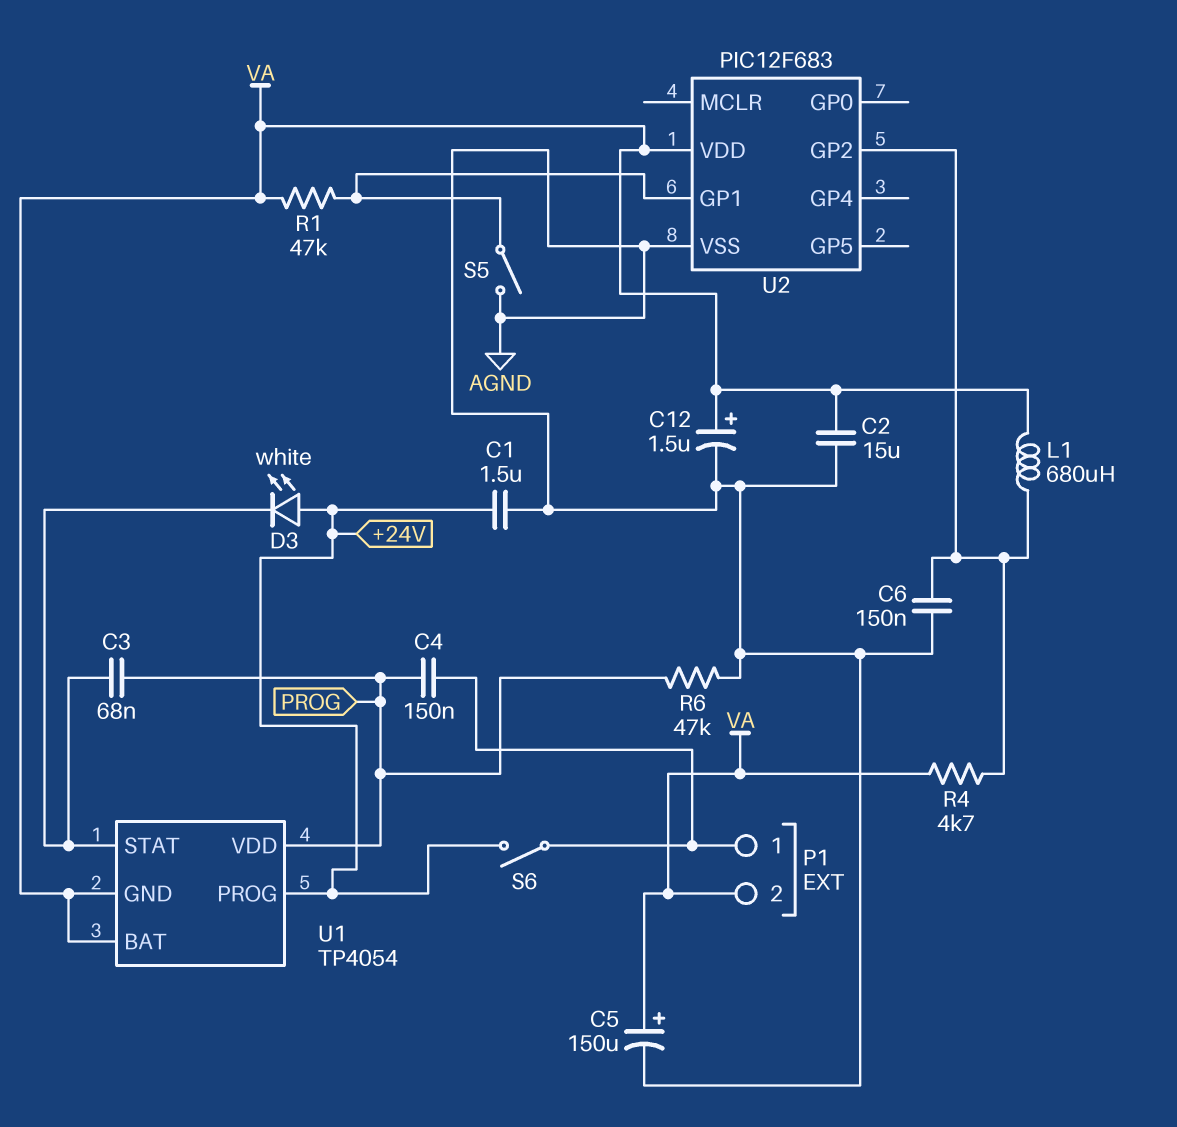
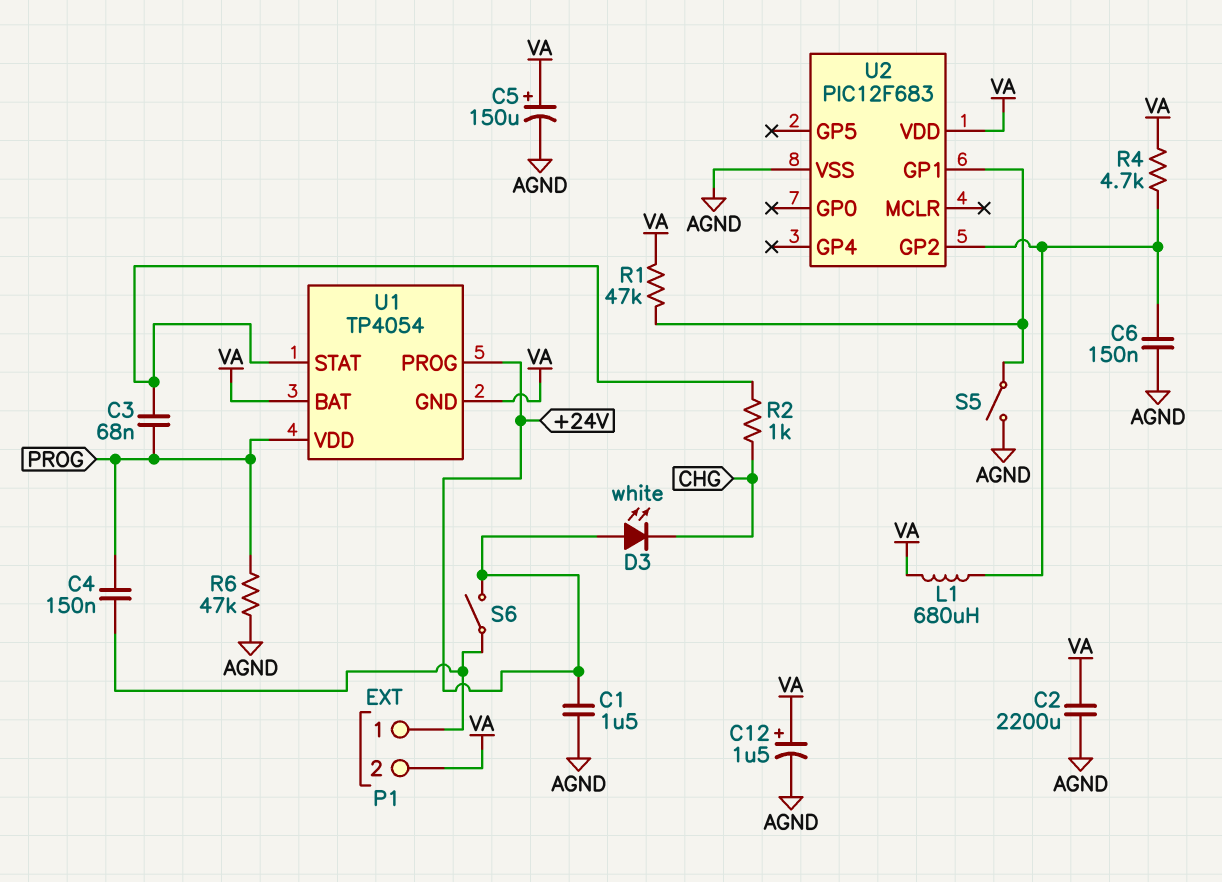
C2: 15uF (AGND, VA) -> 2200uF (AGND, VA)
D3: LED white (A +24V, K U1/STAT) -> LED white (A +24V, K CHG)
R2: none -> 1k (CHG, U1/STAT)

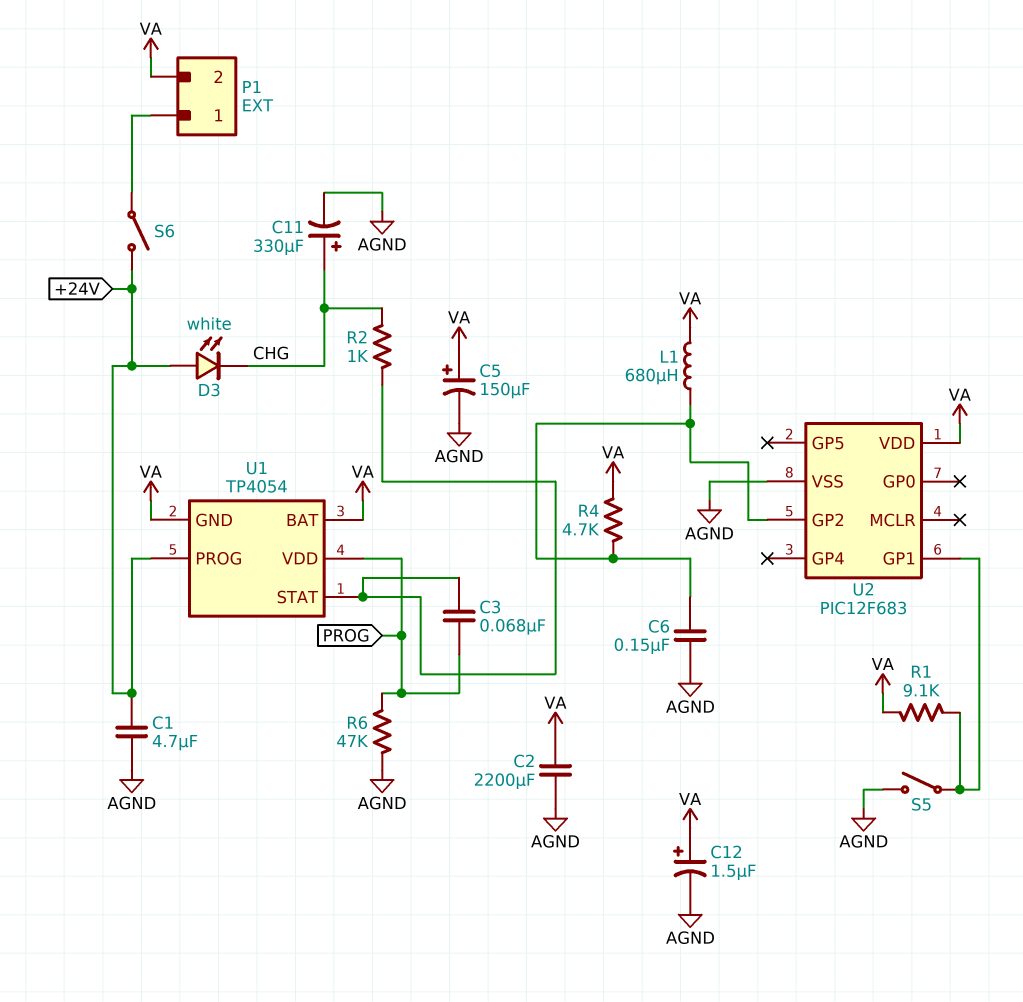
C1: 1.5uF (+24V, AGND) -> 4.7uF (+24V, AGND)
C4: 150nF (P1/1, PROG) -> none
C11: none -> 330uF (plus CHG, minus AGND)
R1: 47k (U2/GP1, VA) -> 9.1k (U2/GP1, VA)

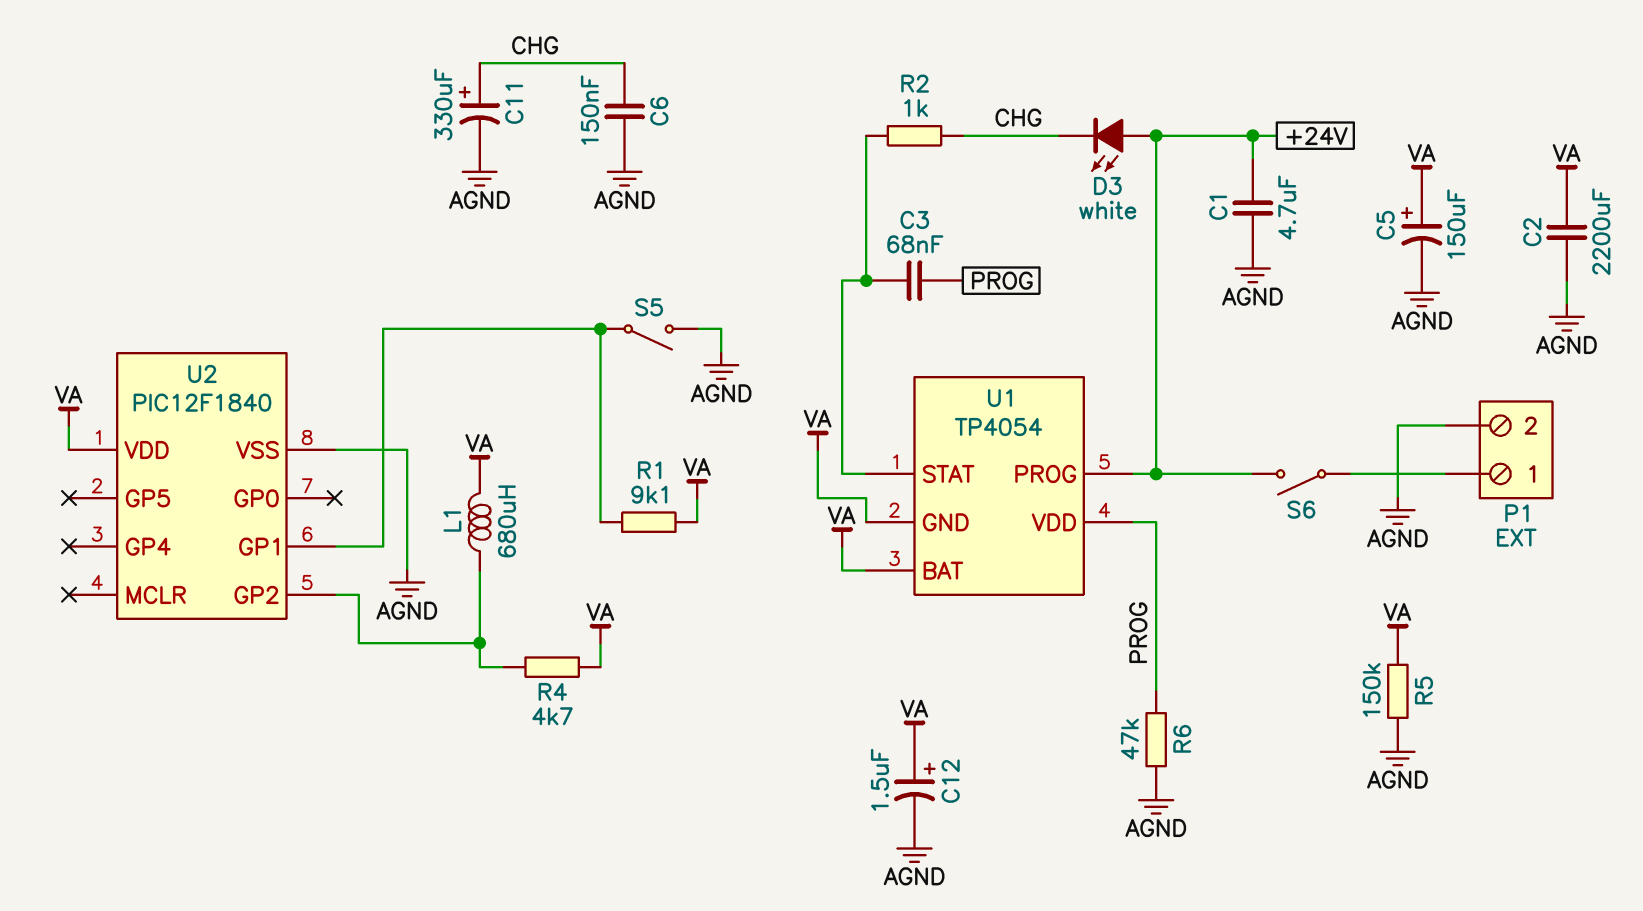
C6: 150nF (AGND, U2/GP2) -> 150nF (AGND, CHG)
P1 pin 2: VA -> AGND
R5: none -> 150k (AGND, VA)
U2: PIC12F683 -> PIC12F1840

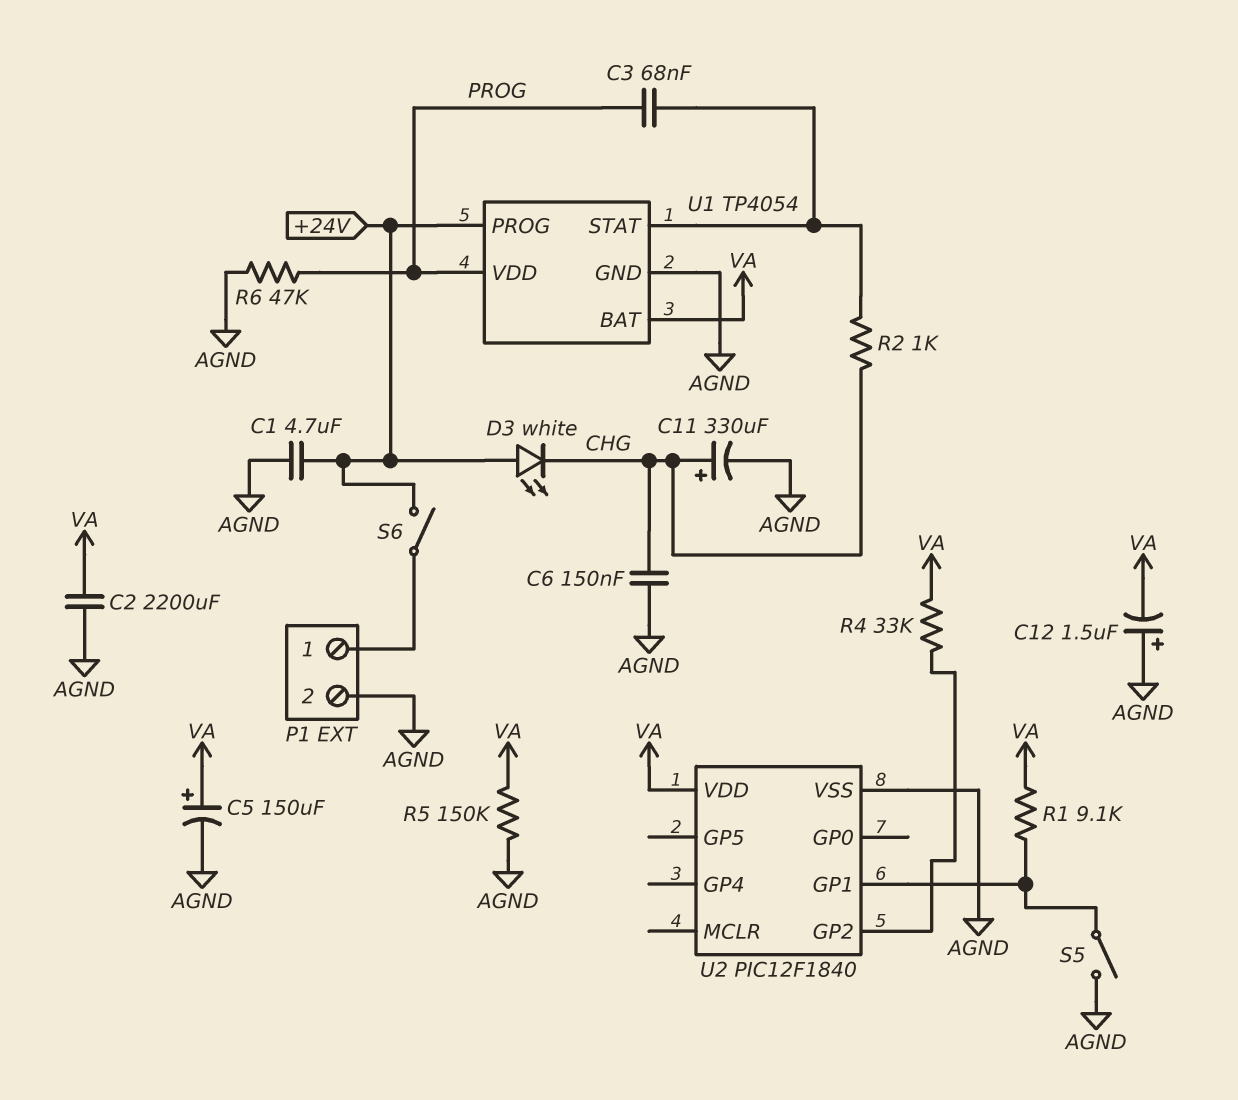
C12: 1.5uF (plus VA, minus AGND) -> 1.5uF (plus AGND, minus VA)
L1: 680uH (U2/GP2, VA) -> none
R4: 4.7k (U2/GP2, VA) -> 33k (U2/GP2, VA)
U1 pin GND: VA -> AGND

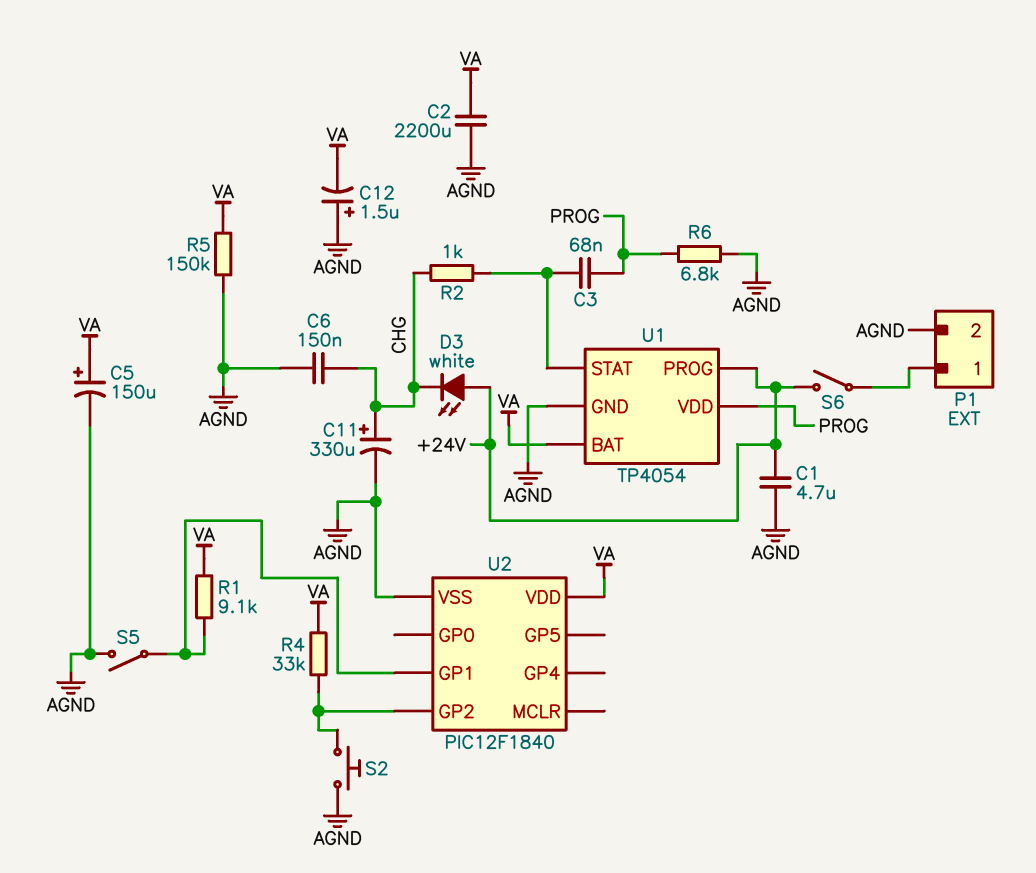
R6: 47k (AGND, PROG) -> 6.8k (AGND, PROG)
S2: none -> button (AGND, U2/GP2)

